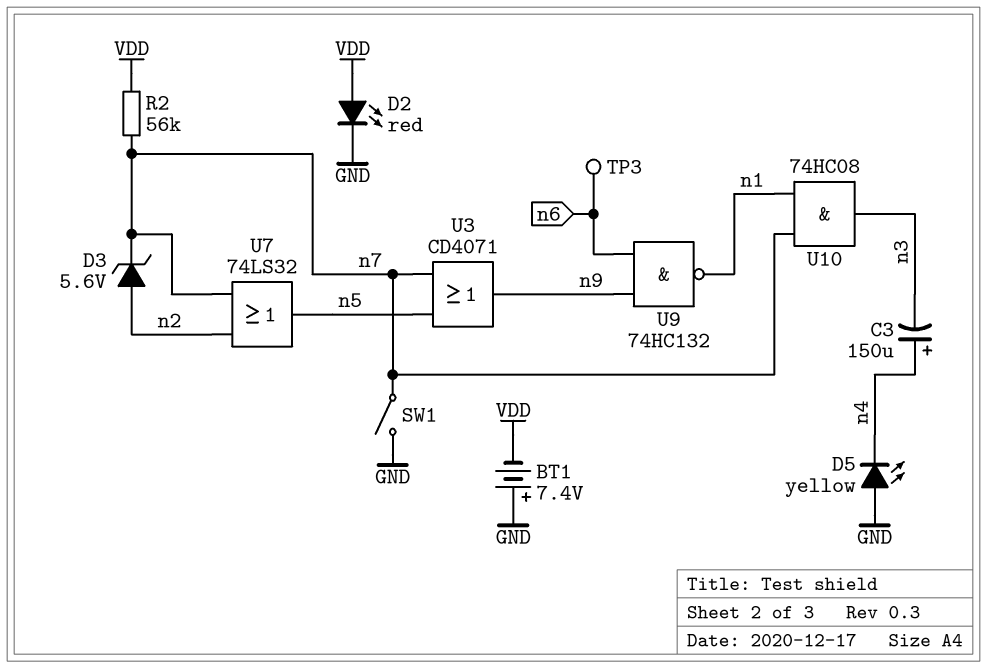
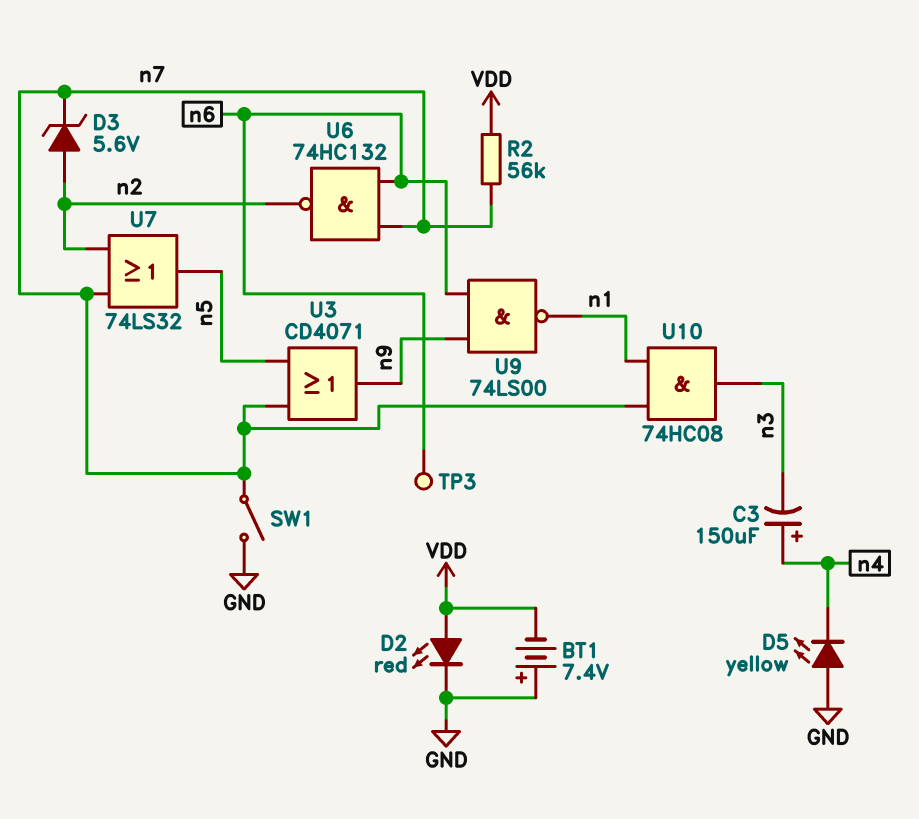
U6: none -> NAND 74HC132 (in n6, in n7, out n2)
U9: NAND 74HC132 (in n6, in n9, out n1) -> NAND 74LS00 (in n6, in n9, out n1)

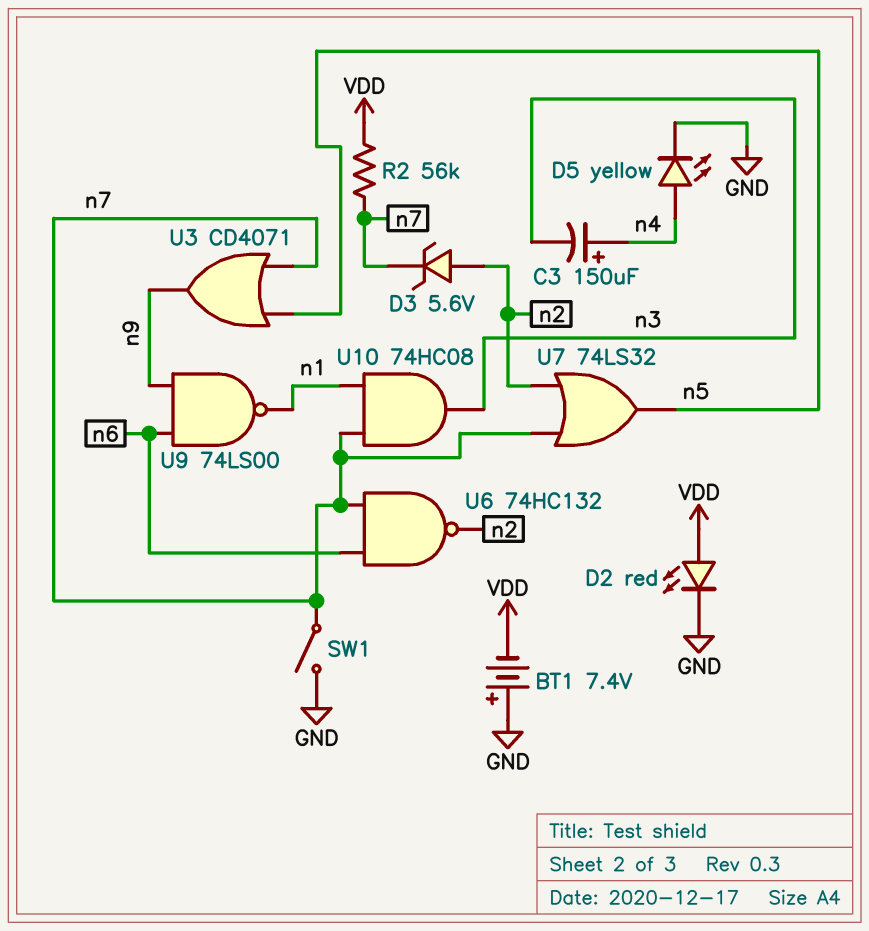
D5: LED yellow (A GND, K n4) -> LED yellow (A n4, K GND)
TP3: test point (n6) -> none

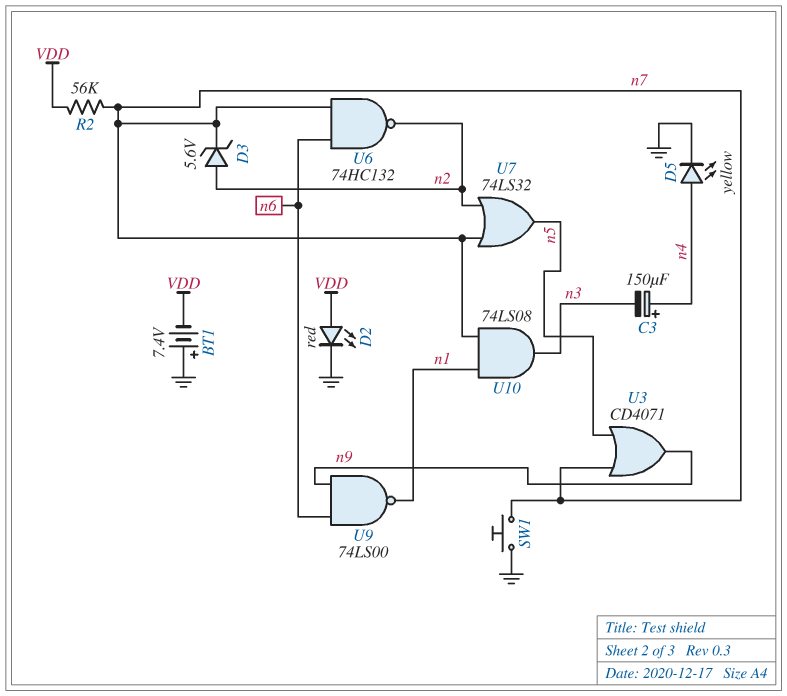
SW1: switch (GND, n7) -> button (GND, n7)
U10: AND 74HC08 (in n1, in n7, out n3) -> AND 74LS08 (in n1, in n7, out n3)

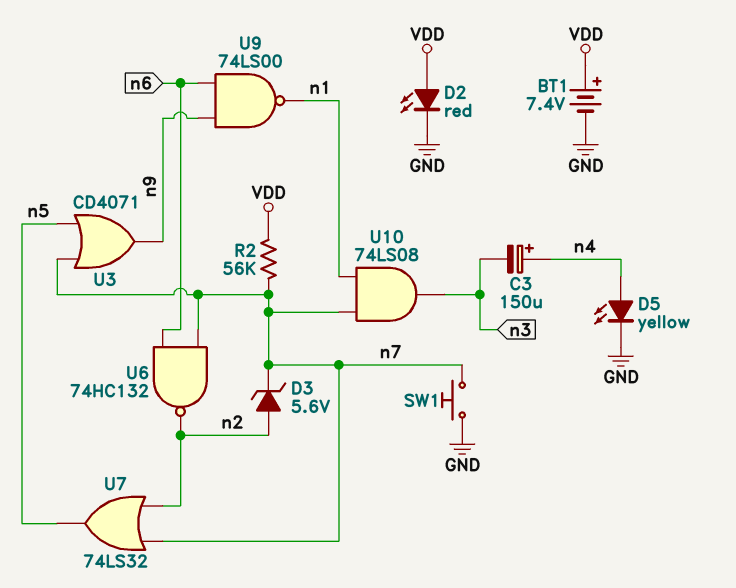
BT1: 7.4V (plus GND, minus VDD) -> 7.4V (plus VDD, minus GND)

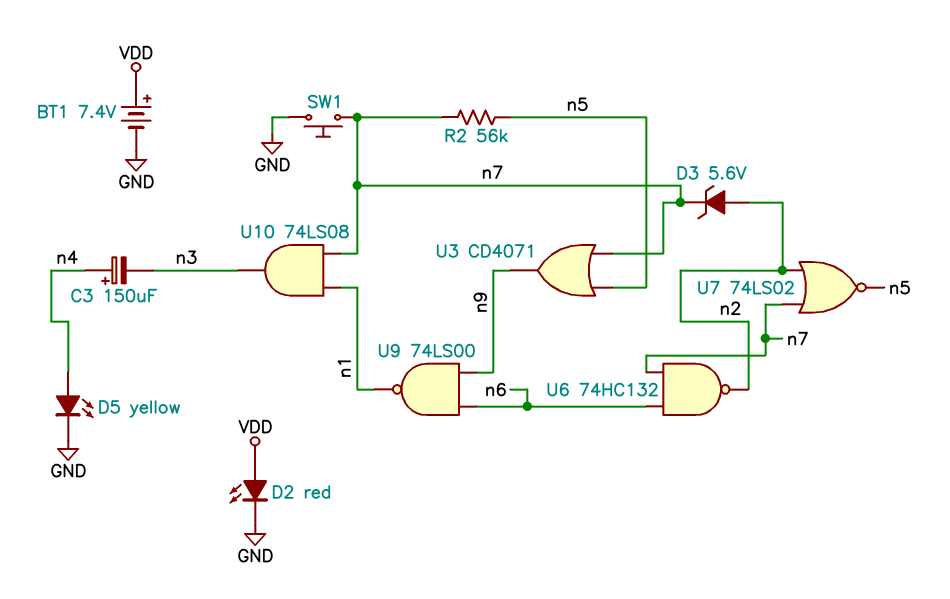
R2: 56k (VDD, n7) -> 56k (n5, n7)
U7: OR 74LS32 (in n2, in n7, out n5) -> NOR 74LS02 (in n2, in n7, out n5)

